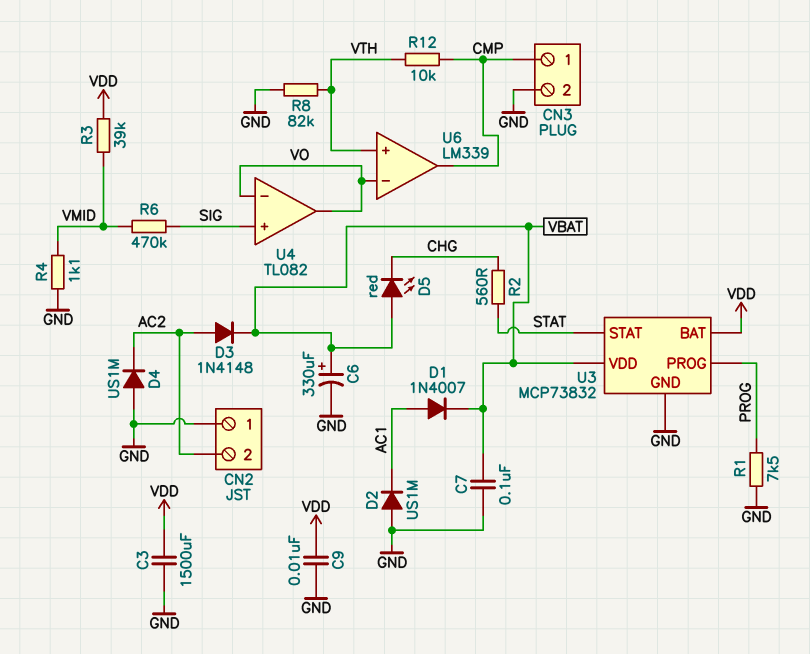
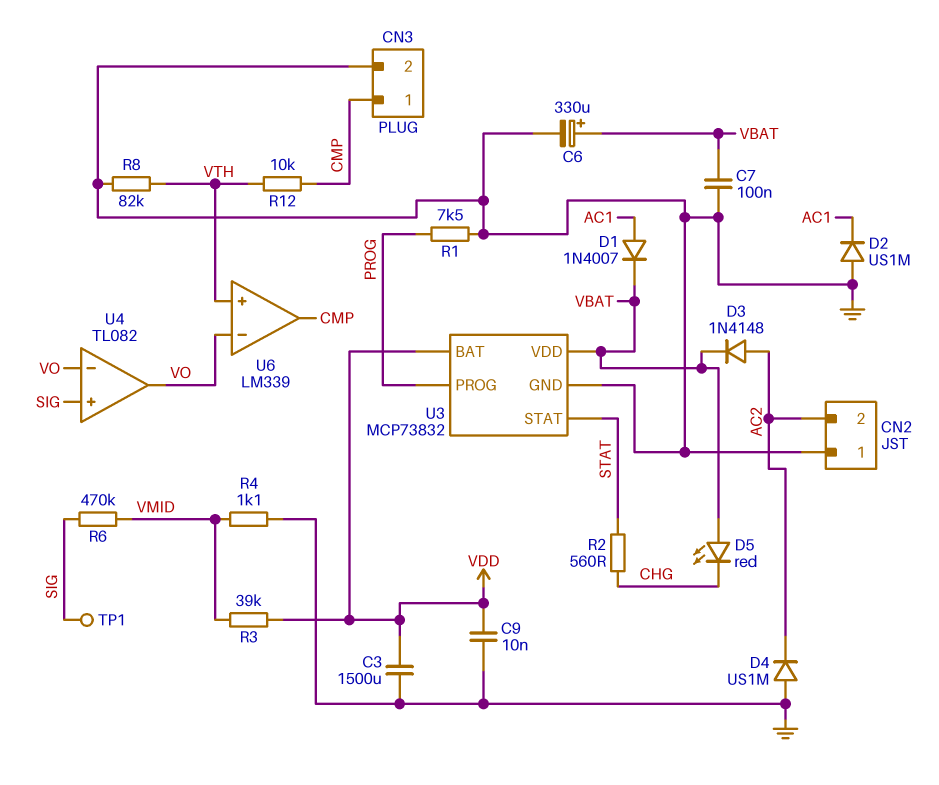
TP1: none -> test point (SIG)

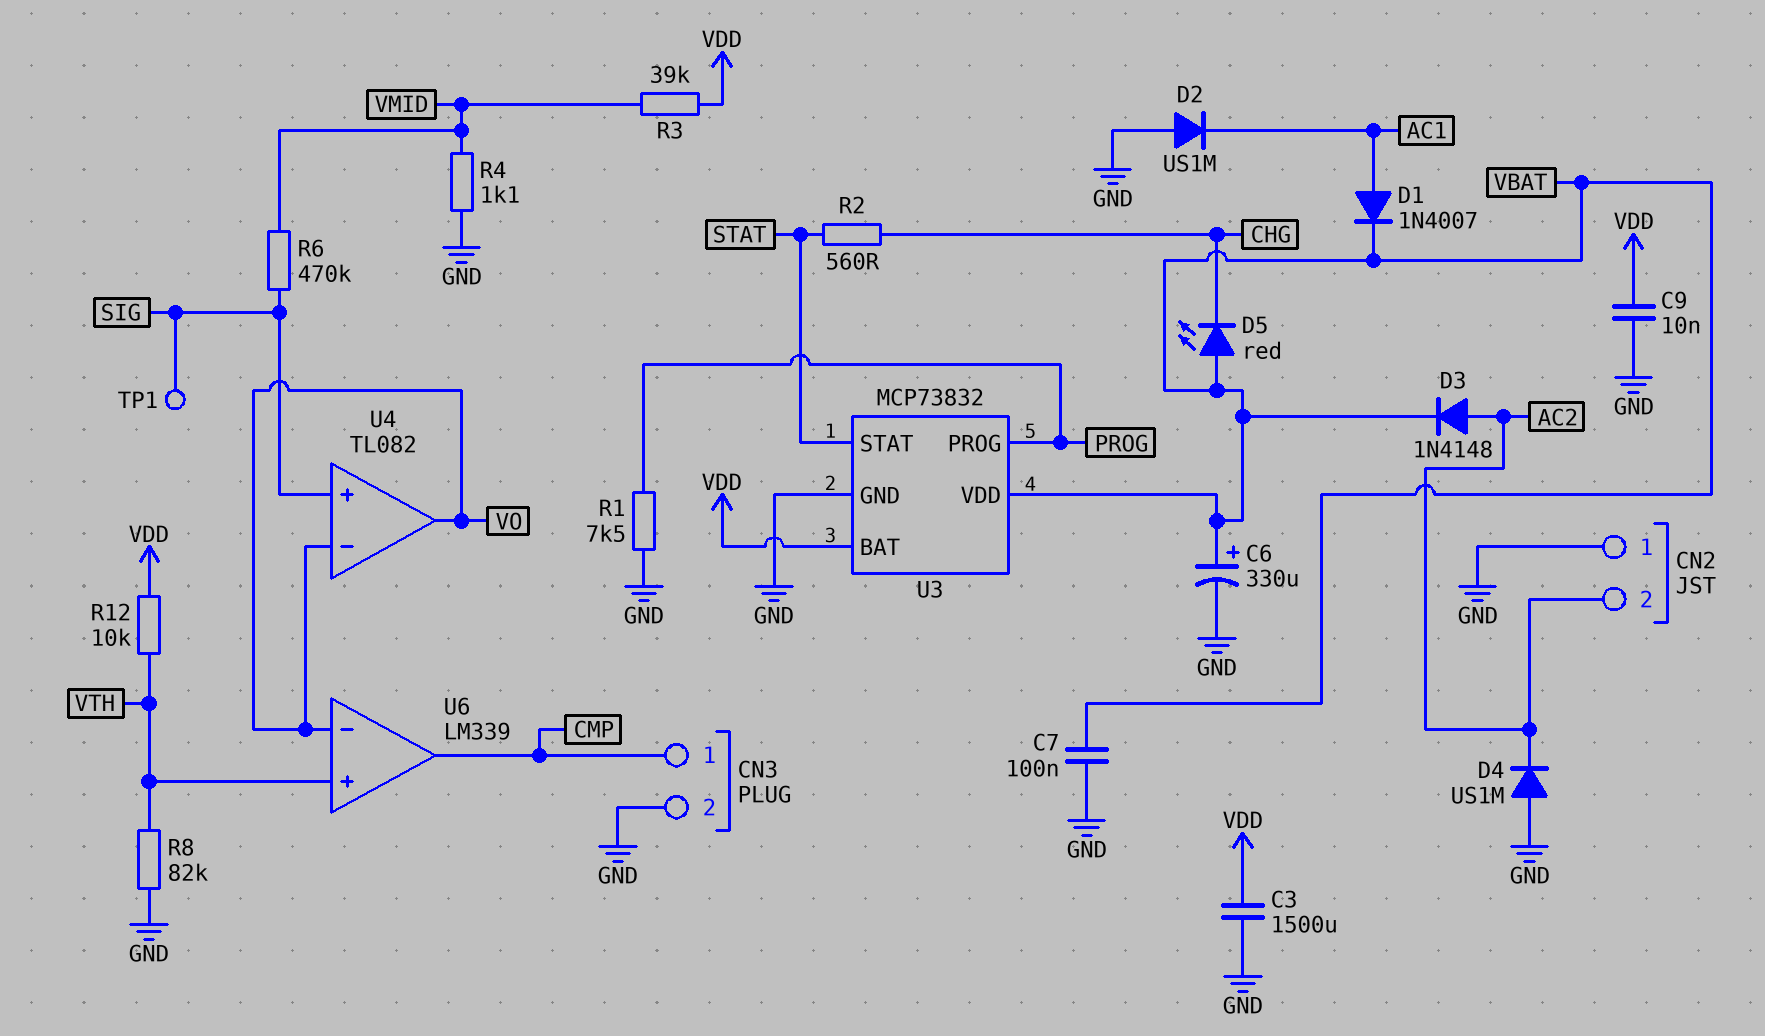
R12: 10k (CMP, VTH) -> 10k (VDD, VTH)

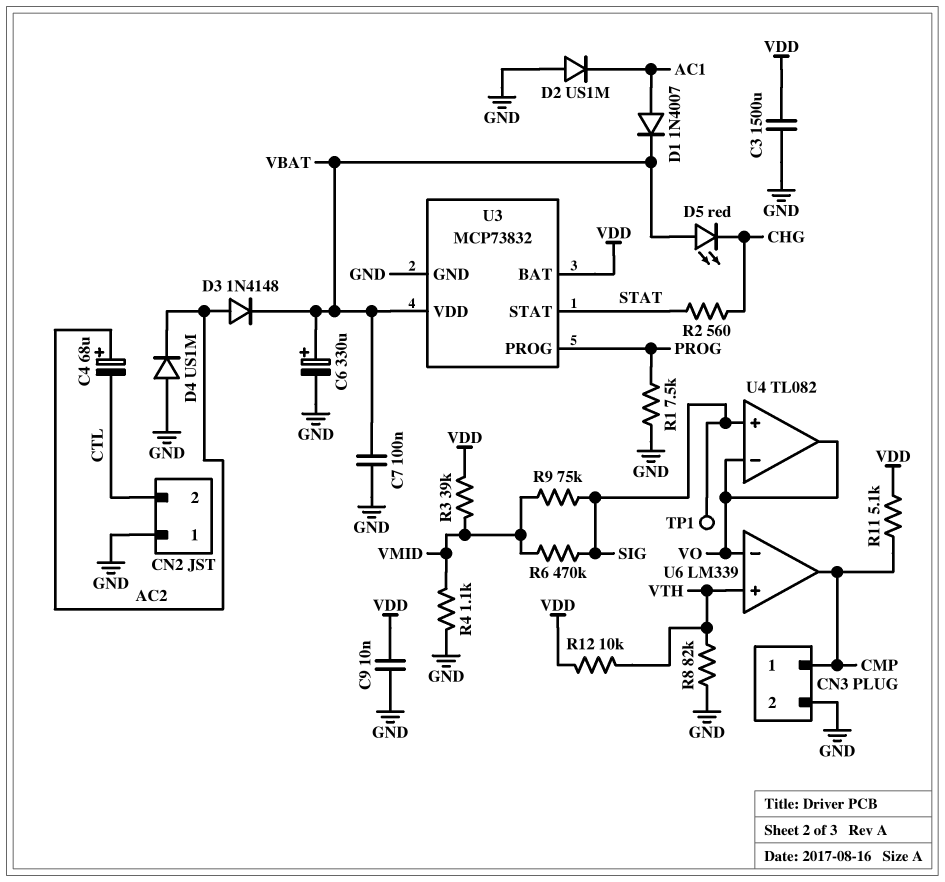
C4: none -> 68uF (plus AC2, minus CTL)
CN2 pin 2: AC2 -> CTL
R9: none -> 75k (SIG, VMID)
R11: none -> 5.1k (CMP, VDD)

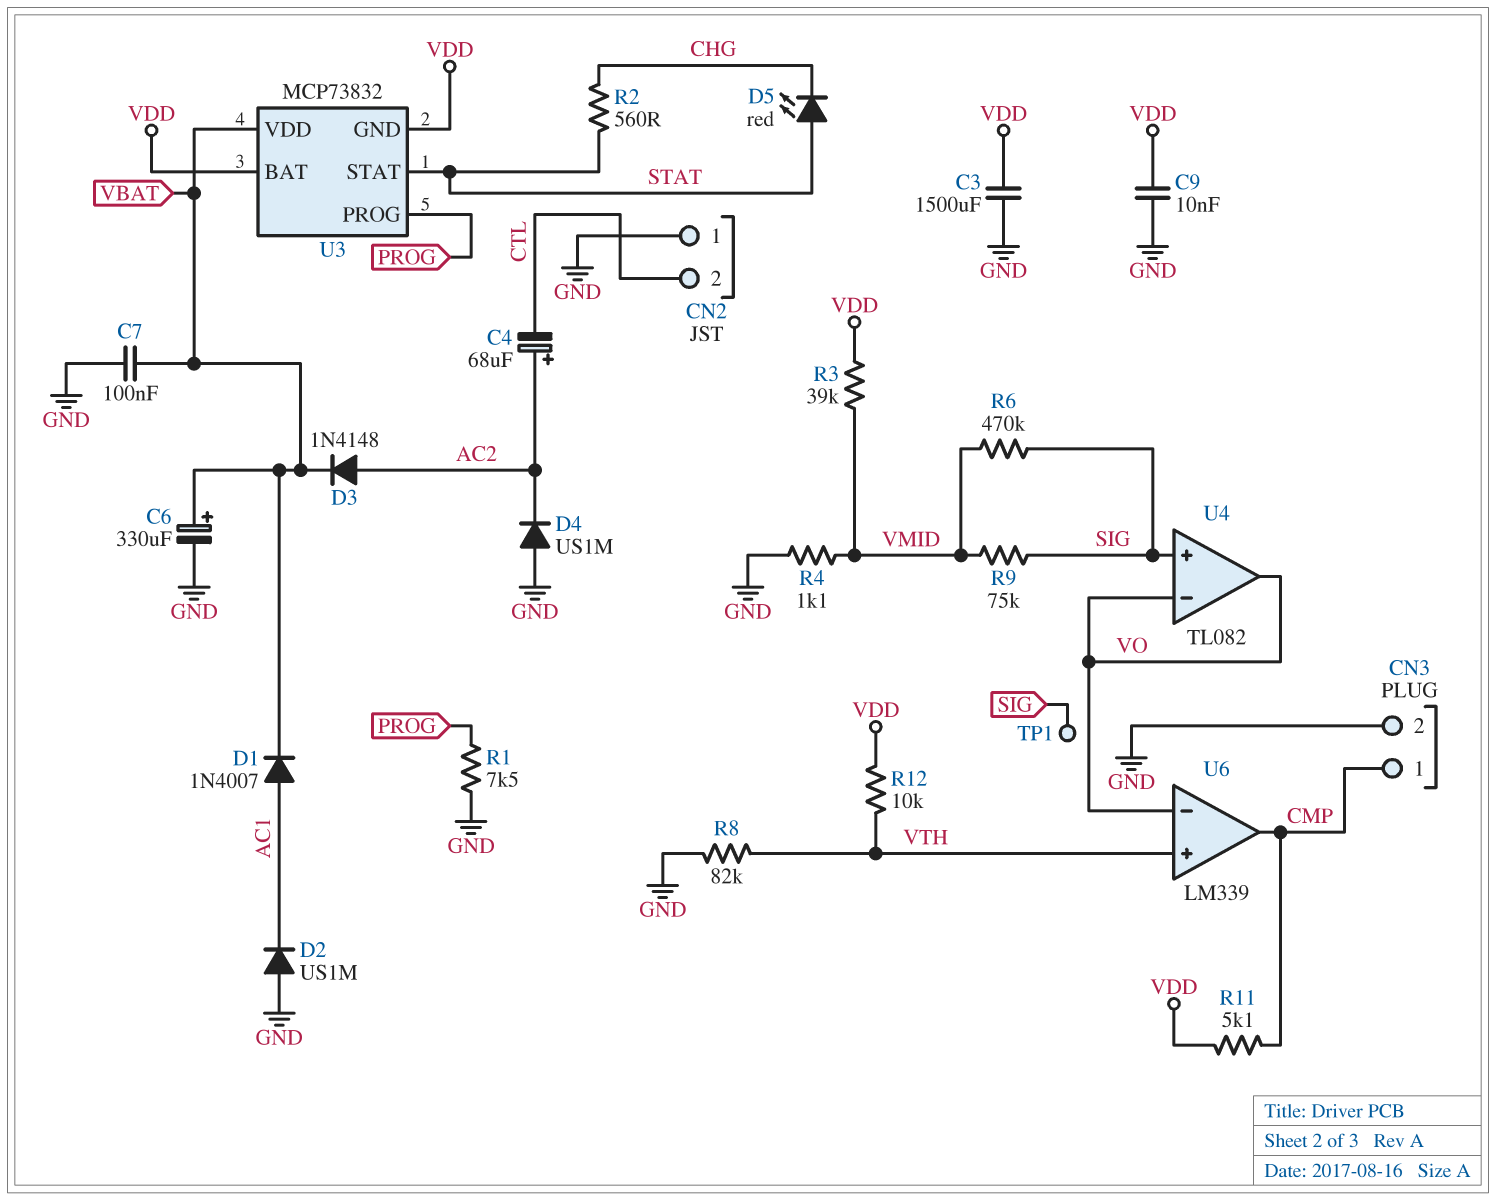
D5: LED red (A VBAT, K CHG) -> LED red (A STAT, K CHG)
U3 pin GND: GND -> VDD

